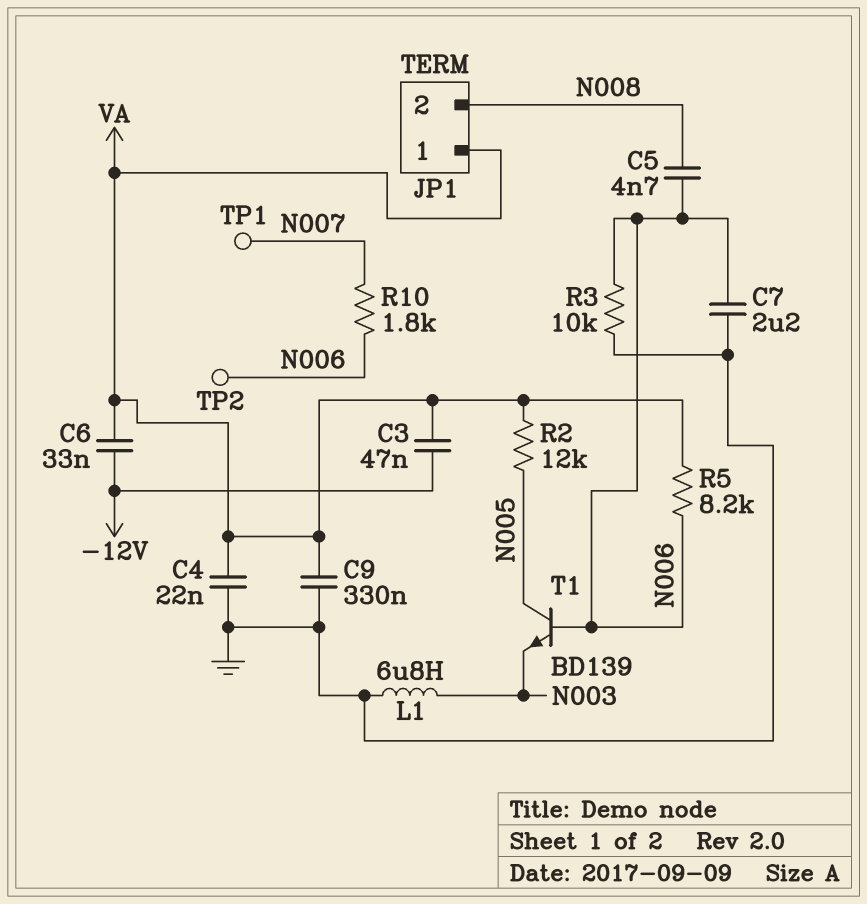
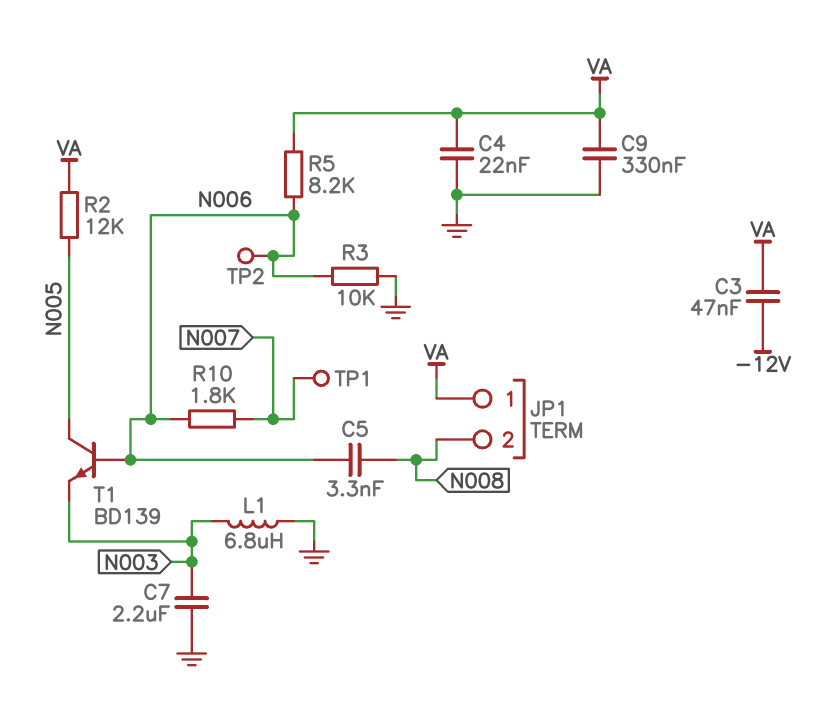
C5: 4.7nF (N006, N008) -> 3.3nF (N006, N008)
C6: 33nF (-12V, VA) -> none
C7: 2.2uF (GND, N006) -> 2.2uF (GND, N003)

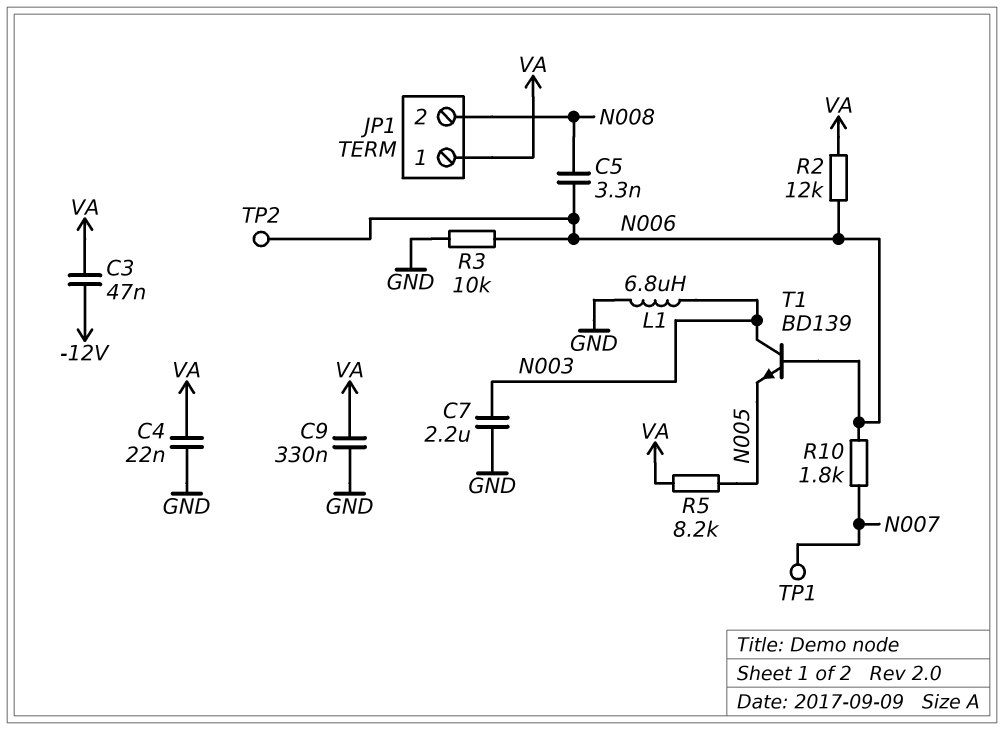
R2: 12k (N005, VA) -> 12k (N006, VA)
R5: 8.2k (N006, VA) -> 8.2k (N005, VA)
T1: NPN BD139 (B N006, C N005, E N003) -> NPN BD139 (B N006, C N003, E N005)

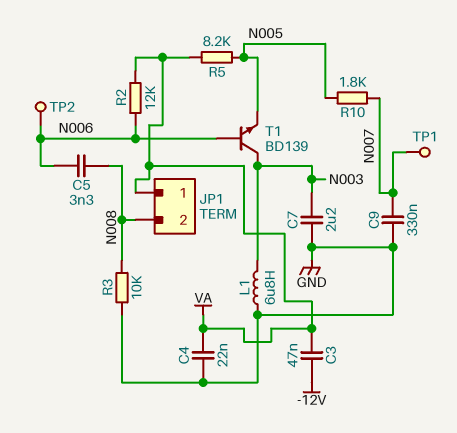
C9: 330nF (GND, VA) -> 330nF (GND, N007)
R3: 10k (GND, N006) -> 10k (GND, N008)
R10: 1.8k (N006, N007) -> 1.8k (N005, N007)

